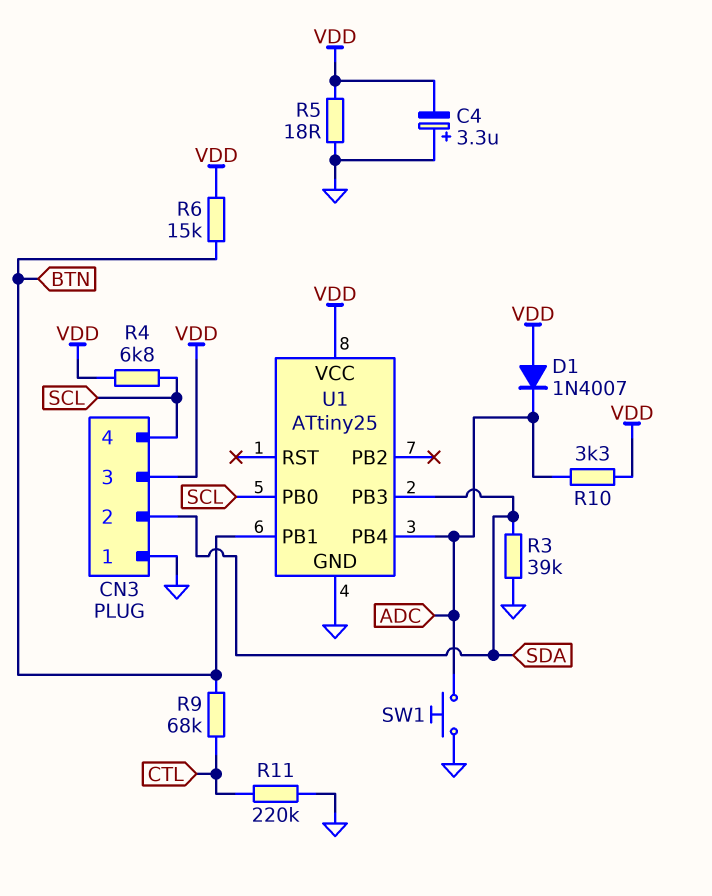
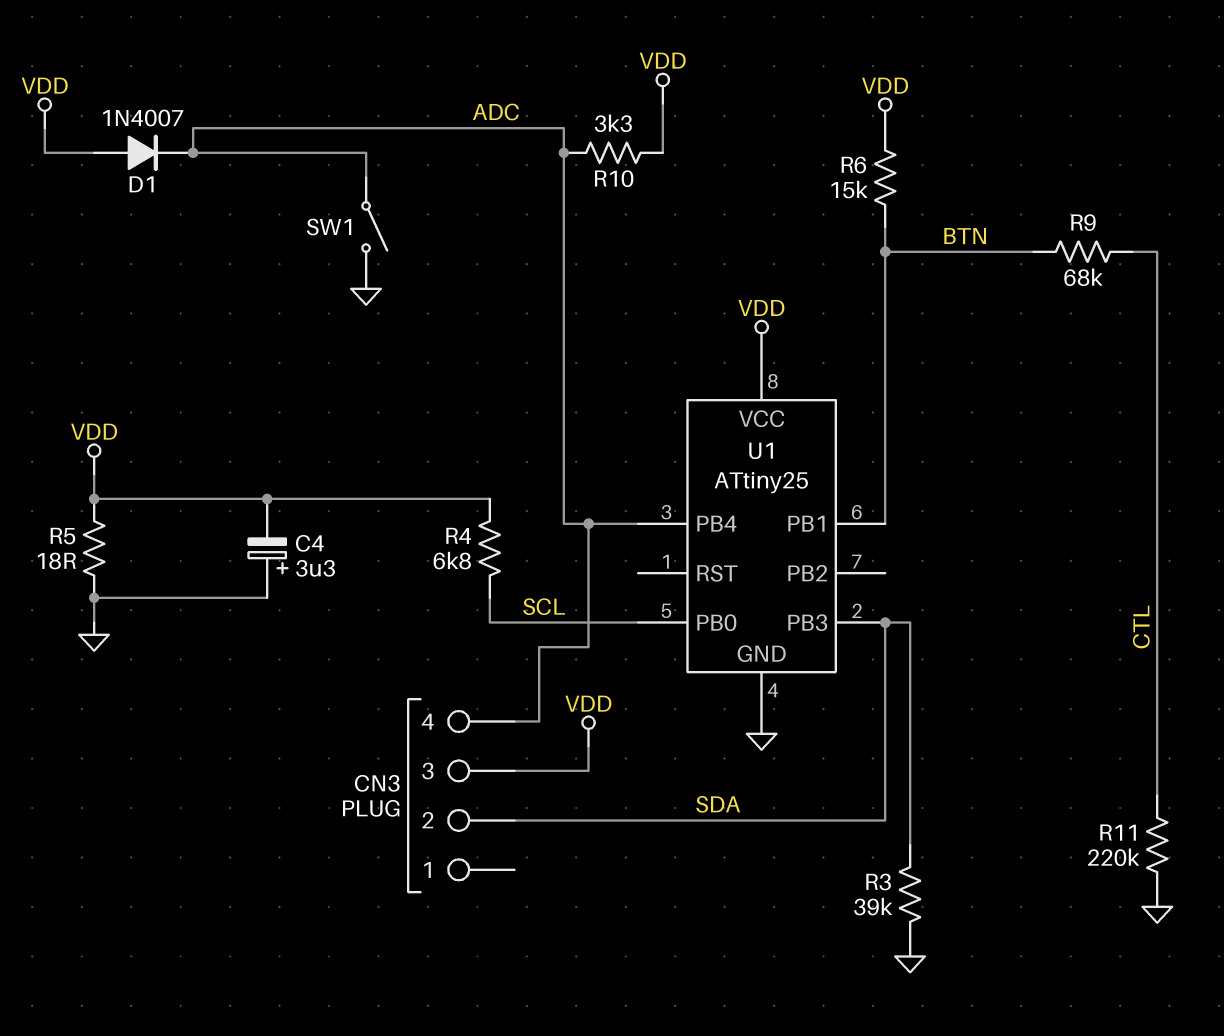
CN3 pin 1: GND -> none
CN3 pin 4: SCL -> ADC
SW1: button (ADC, GND) -> switch (ADC, GND)

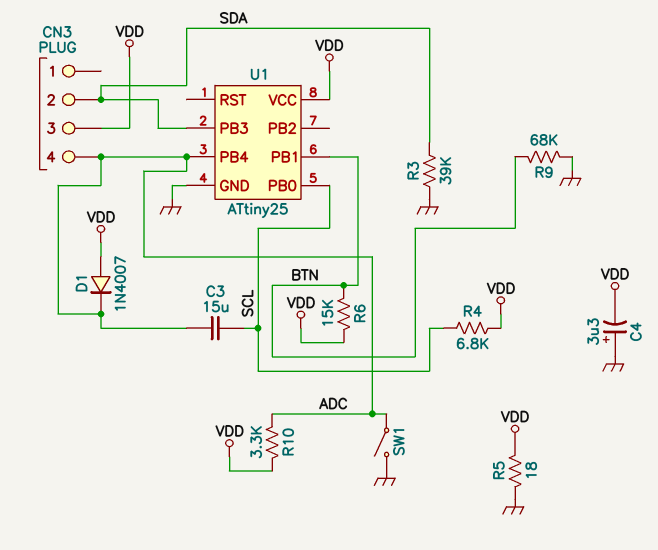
C3: none -> 15uF (ADC, SCL)
R9: 68k (BTN, CTL) -> 68k (BTN, GND)
R11: 220k (CTL, GND) -> none

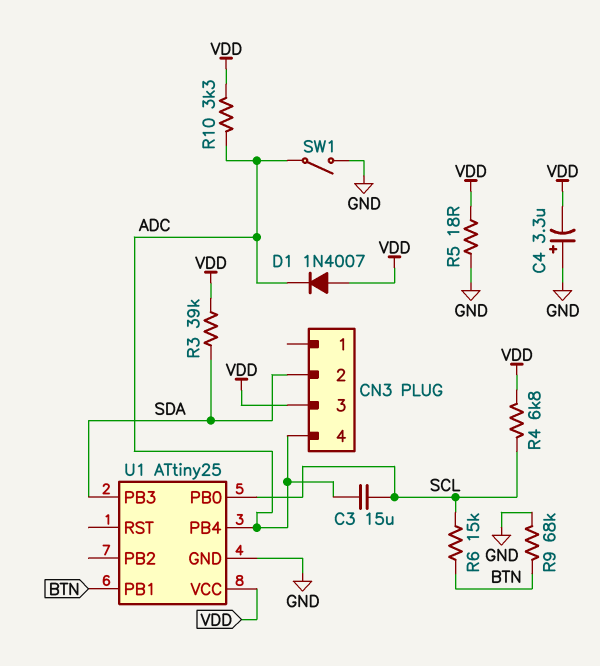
R3: 39k (GND, SDA) -> 39k (SDA, VDD)
R6: 15k (BTN, VDD) -> 15k (BTN, SCL)

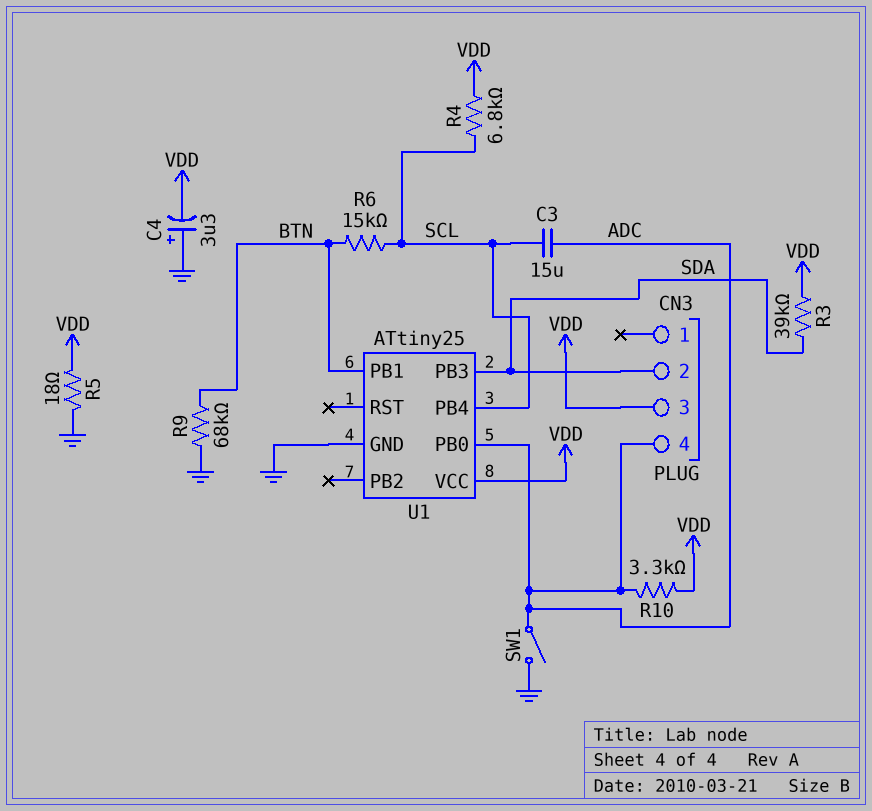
D1: diode 1N4007 (A VDD, K ADC) -> none
U1 pin PB0: SCL -> ADC
U1 pin PB4: ADC -> SCL

